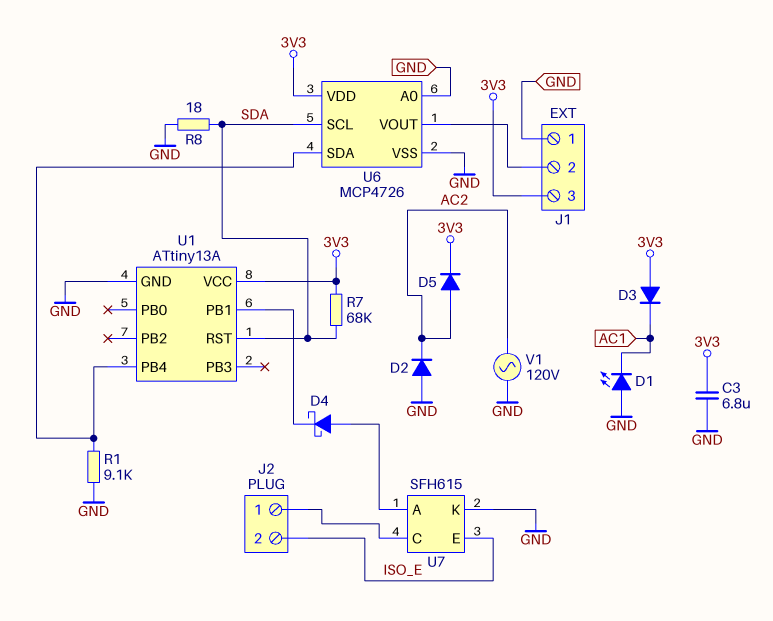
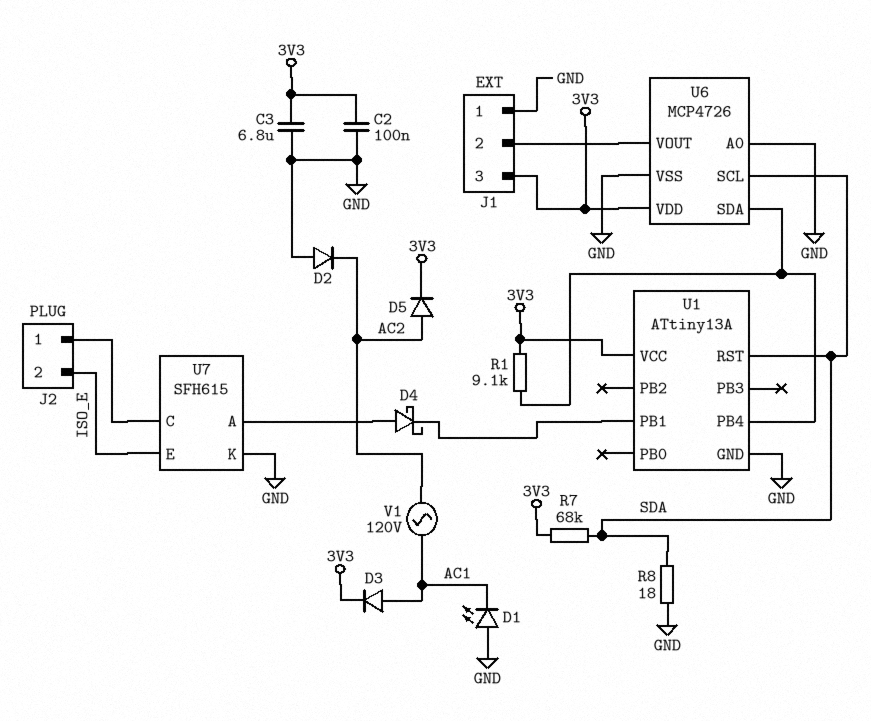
C2: none -> 100nF (3V3, GND)
D3: diode (A 3V3, K AC1) -> diode (A AC1, K 3V3)
R1: 9.1k (GND, U1/PB4) -> 9.1k (3V3, U1/PB4)
V1: AC 120V (AC2, GND) -> AC 120V (AC1, AC2)

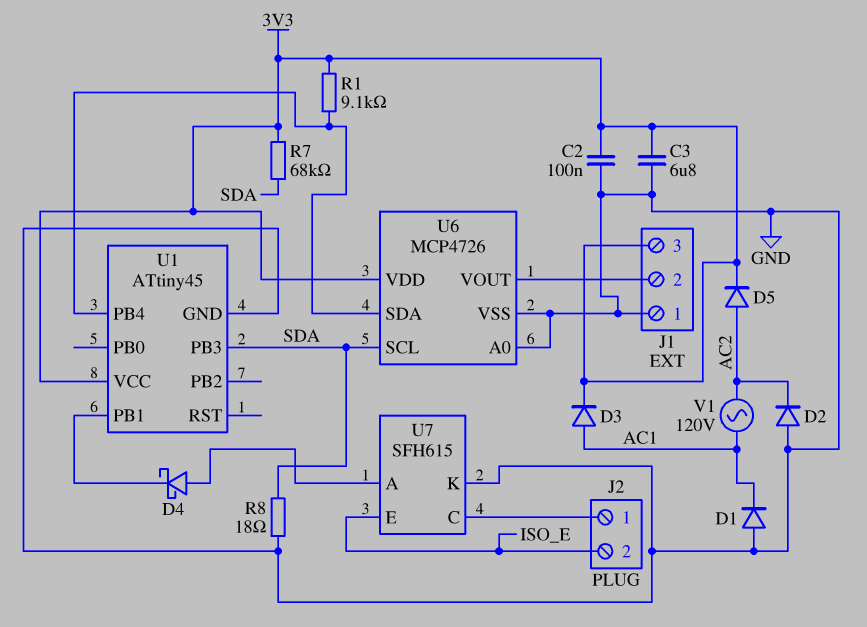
D1: LED (A GND, K AC1) -> diode (A GND, K AC1)
U1: ATtiny13A -> ATtiny45
U1 pin PB3: none -> SDA
U1 pin RST: SDA -> none

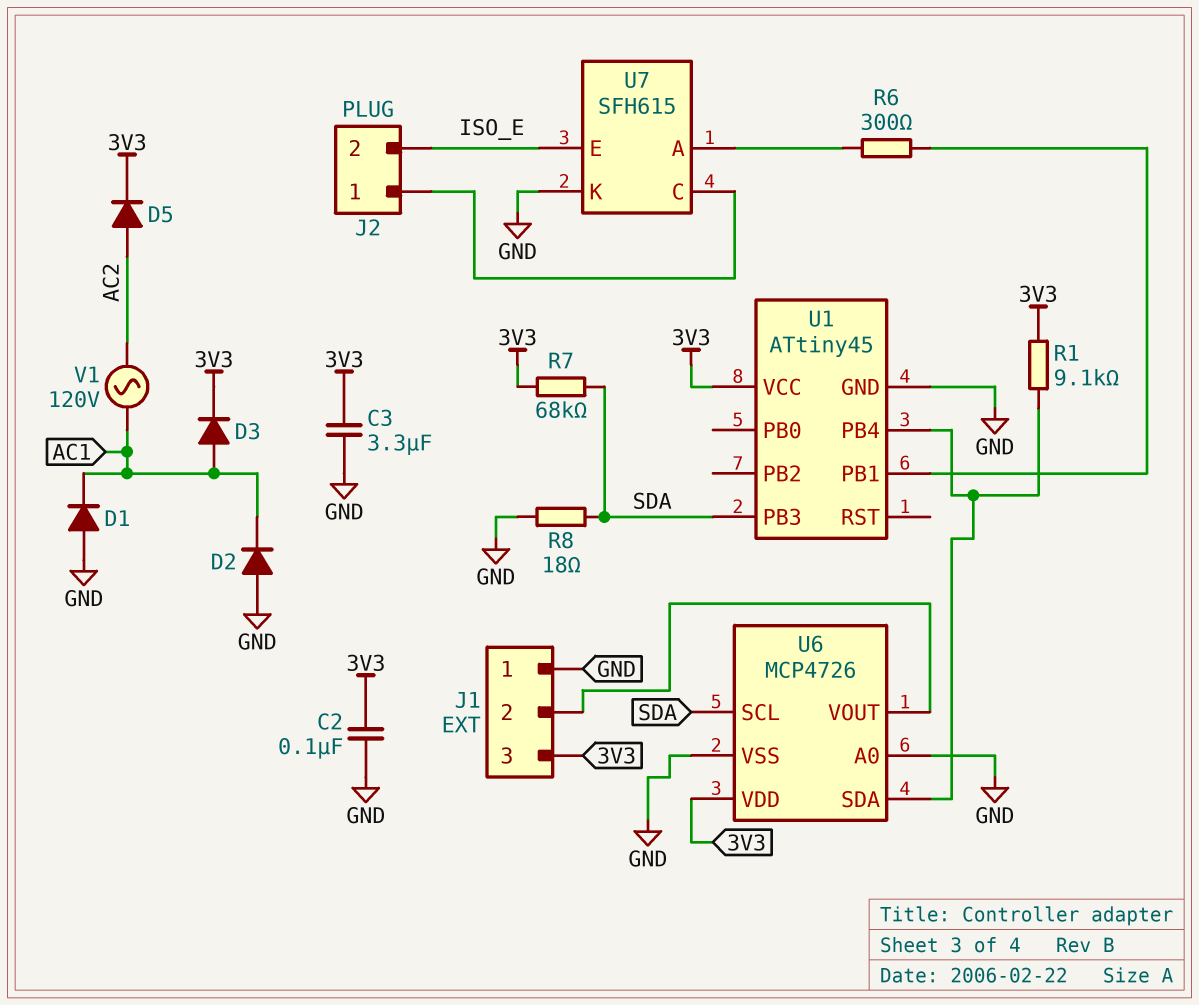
C3: 6.8uF (3V3, GND) -> 3.3uF (3V3, GND)
D2: diode (A GND, K AC2) -> diode (A GND, K AC1)
D4: schottky (A U7/A, K U1/PB1) -> none
R6: none -> 300 (U1/PB1, U7/A)

